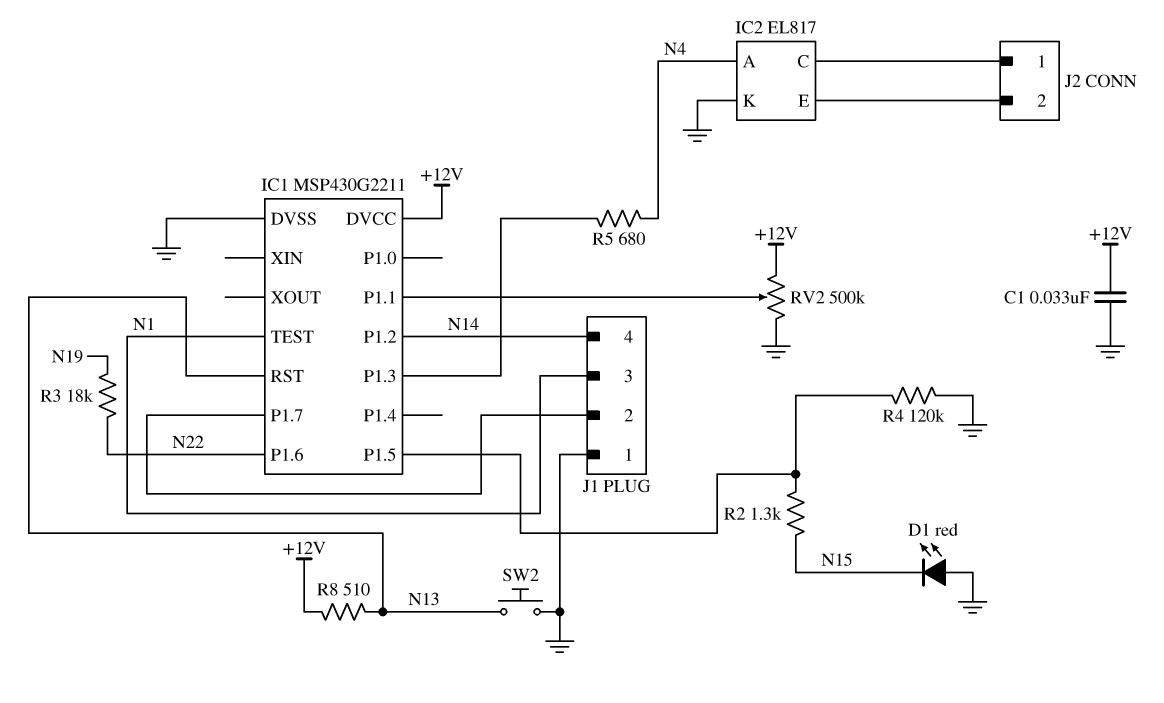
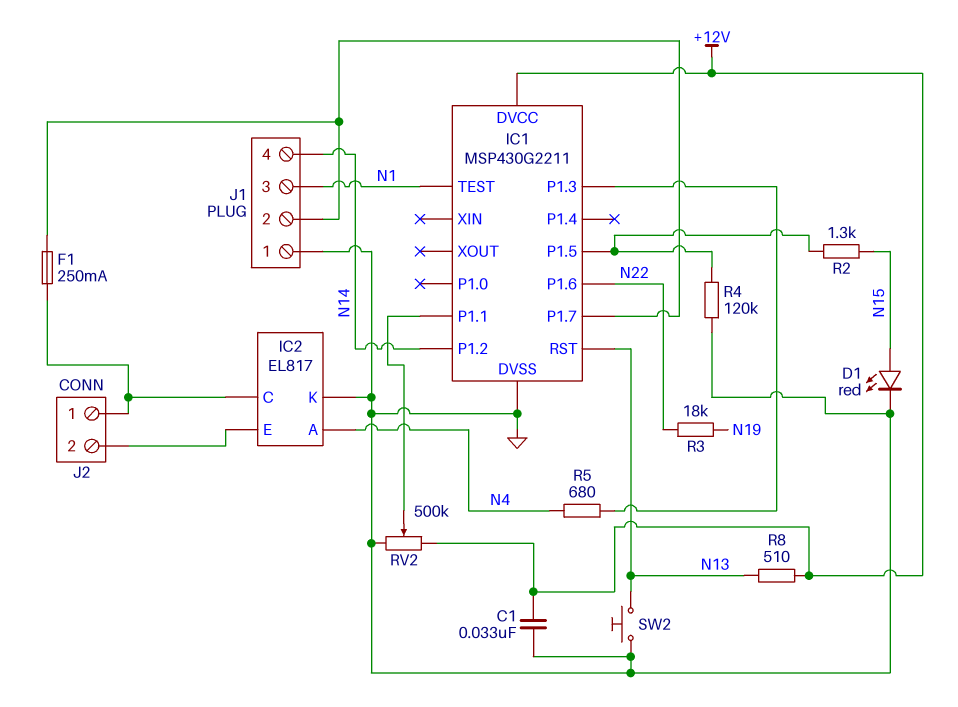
D1: LED red (A GND, K N15) -> LED red (A N15, K GND)
F1: none -> 250mA (IC1/P1.7, IC2/C)

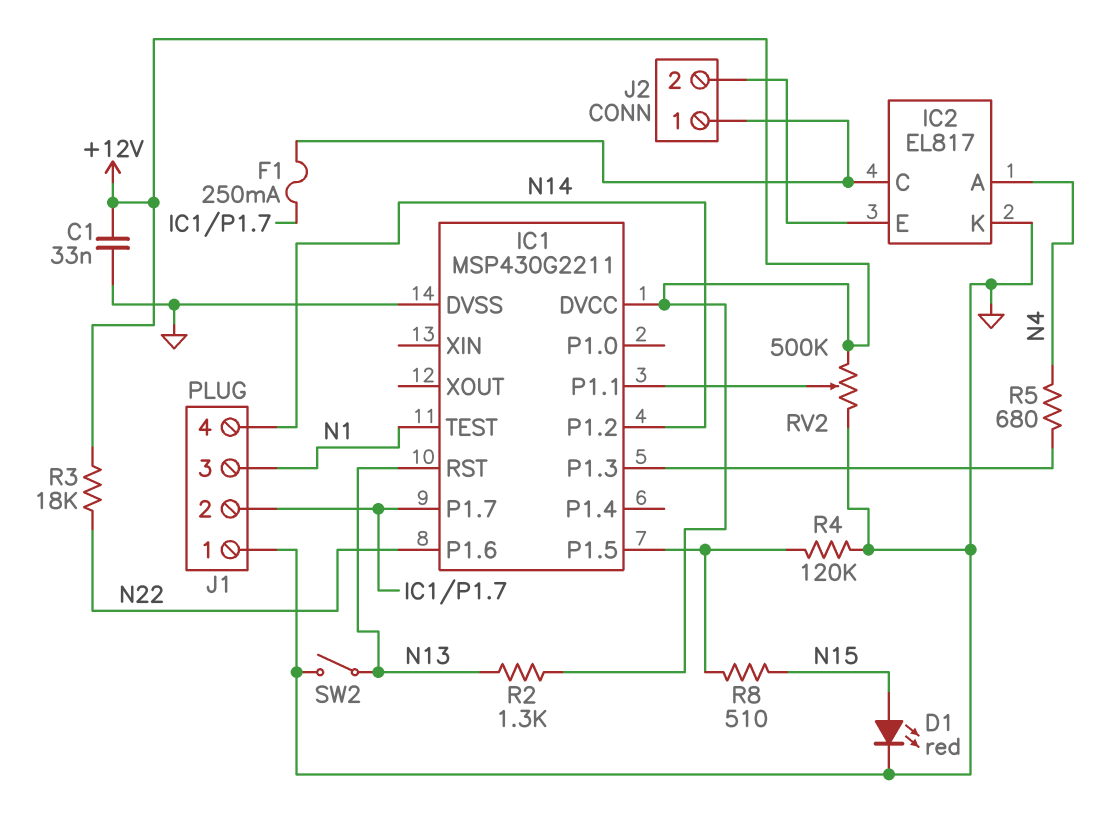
R2: 1.3k (IC1/P1.5, N15) -> 1.3k (+12V, N13)
R3: 18k (N19, N22) -> 18k (+12V, N22)
R8: 510 (+12V, N13) -> 510 (IC1/P1.5, N15)
SW2: button (GND, N13) -> switch (GND, N13)

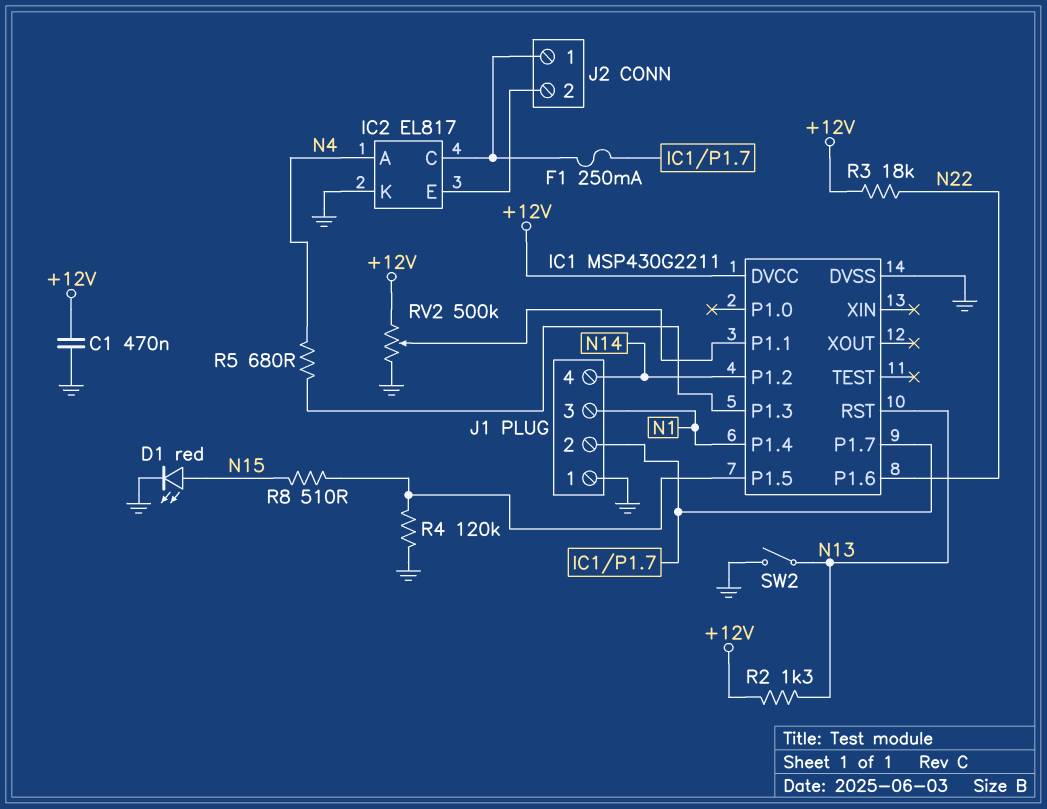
C1: 33nF (+12V, GND) -> 470nF (+12V, GND)
IC1 pin P1.4: none -> N1
IC1 pin TEST: N1 -> none

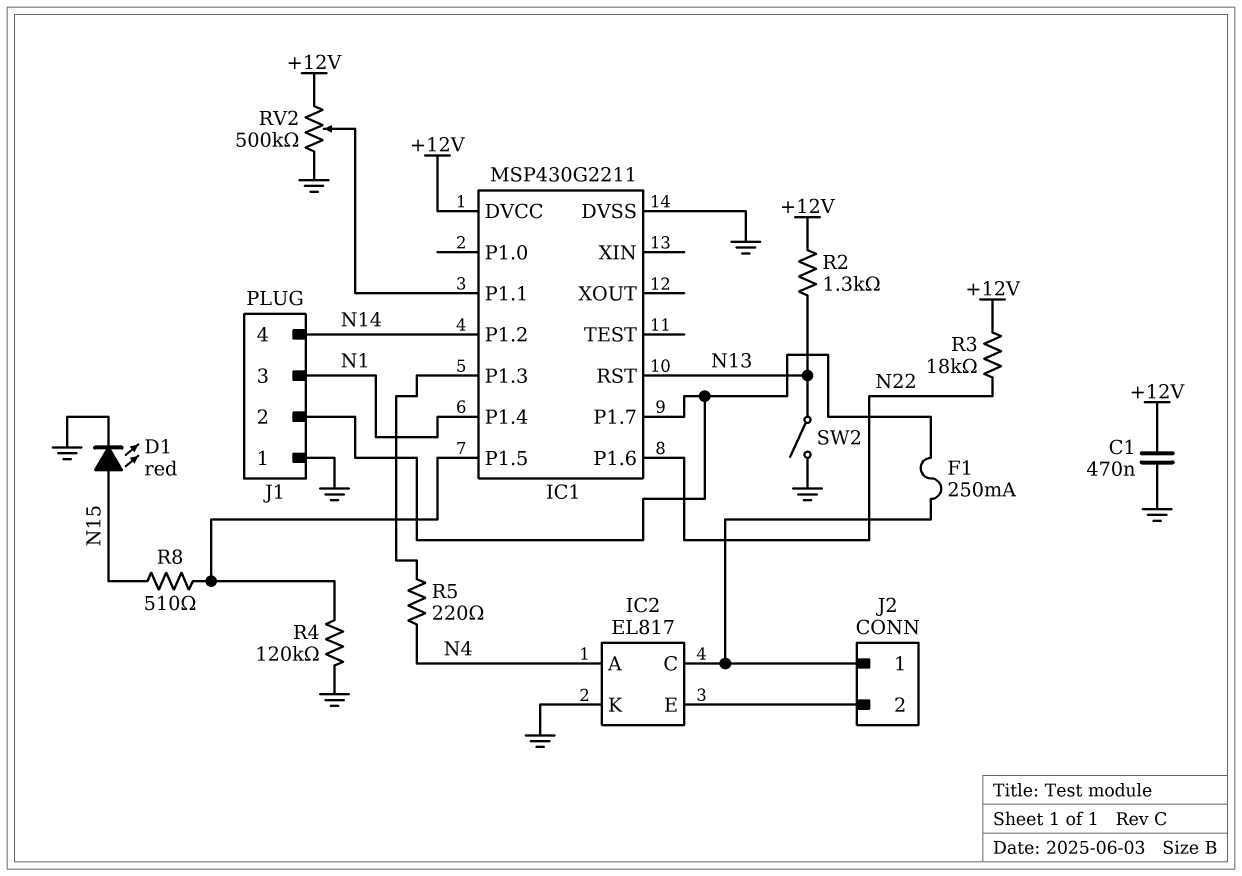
R5: 680 (IC1/P1.3, N4) -> 220 (IC1/P1.3, N4)

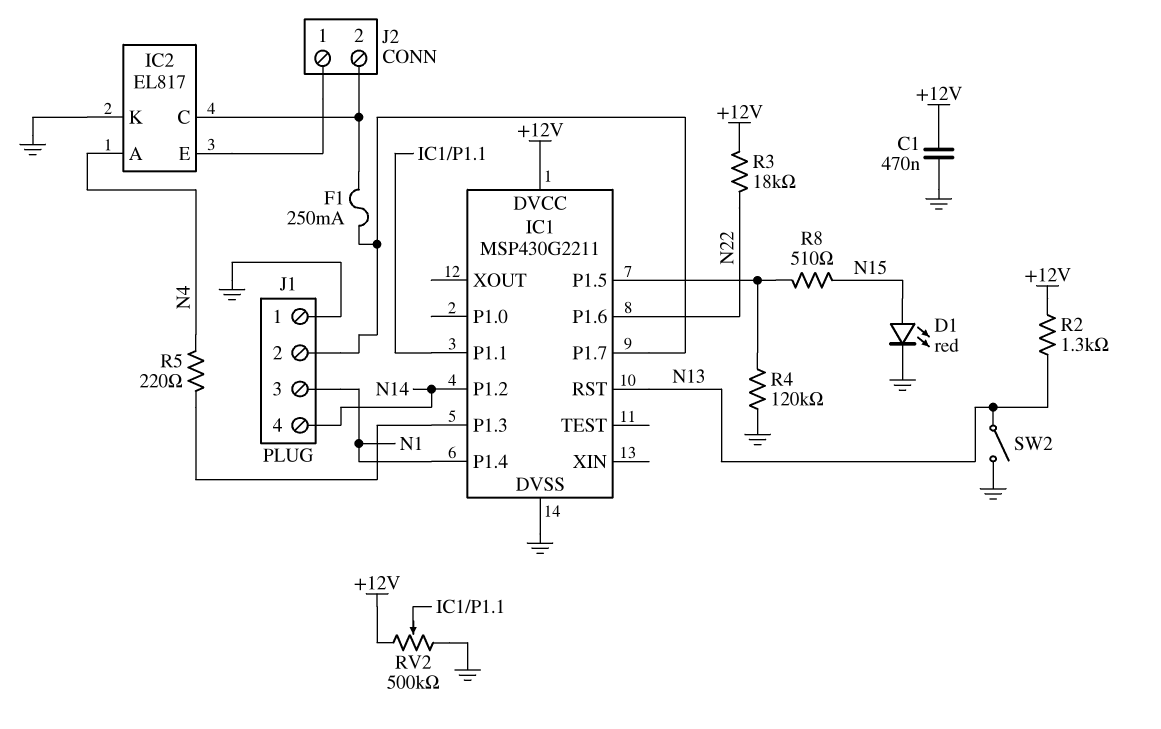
J2 pin 1: IC2/C -> IC2/E
J2 pin 2: IC2/E -> IC2/C

